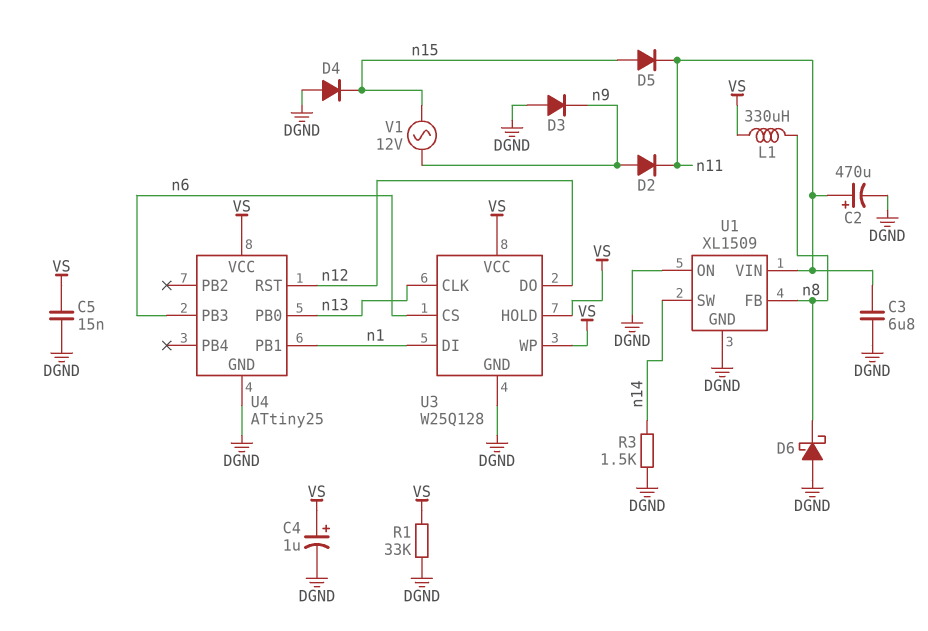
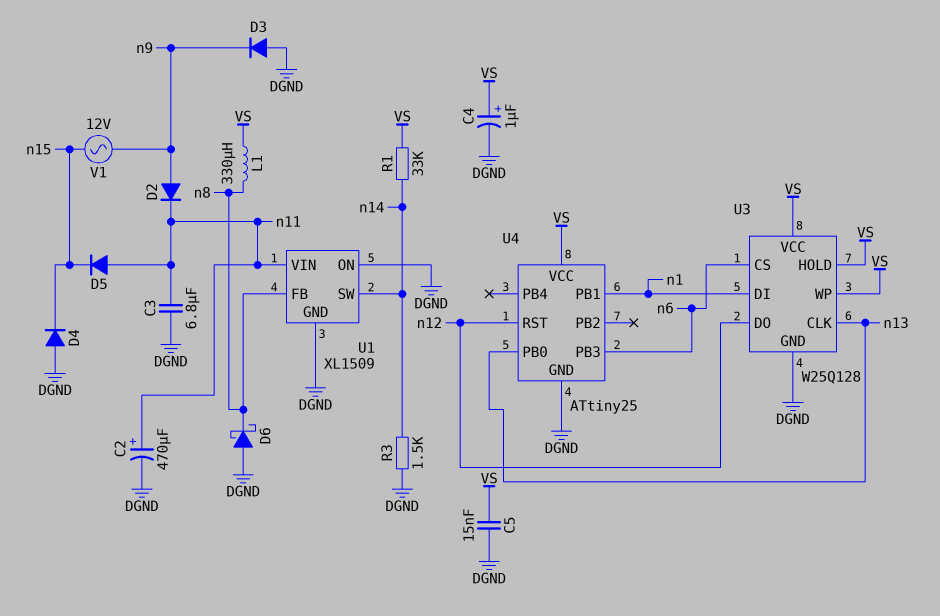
D5: diode (A n15, K n11) -> diode (A n11, K n15)
R1: 33k (DGND, VS) -> 33k (VS, n14)

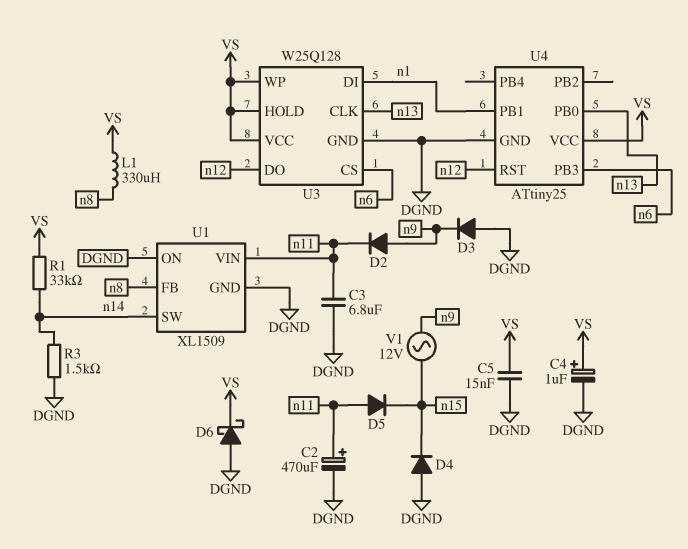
D6: schottky (A DGND, K n8) -> schottky (A DGND, K VS)

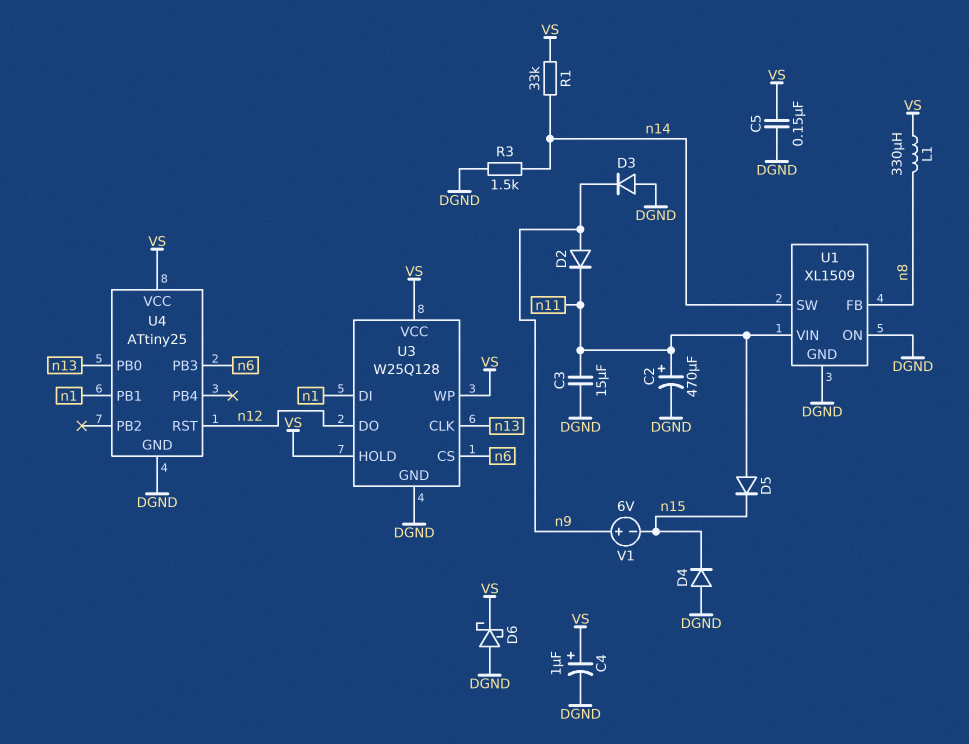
C3: 6.8uF (DGND, n11) -> 15uF (DGND, n11)
C5: 15nF (DGND, VS) -> 150nF (DGND, VS)
V1: AC 12V (n9, n15) -> 6V (plus n9, minus n15)

